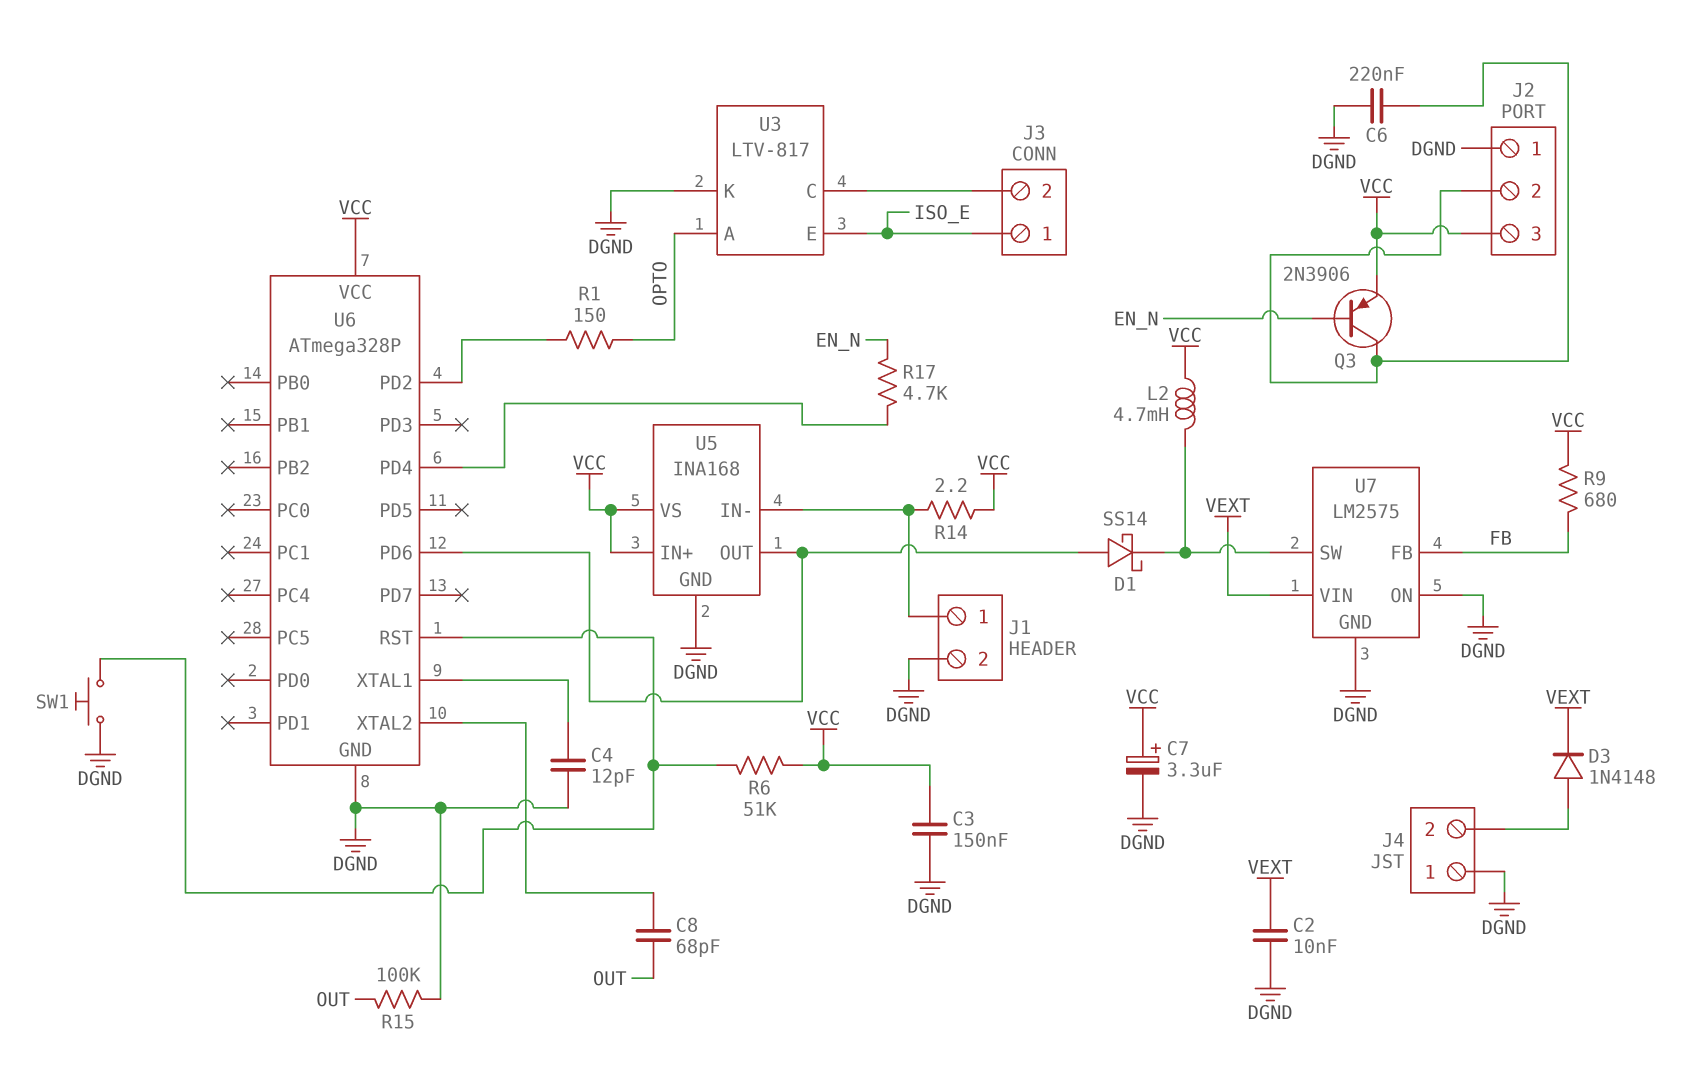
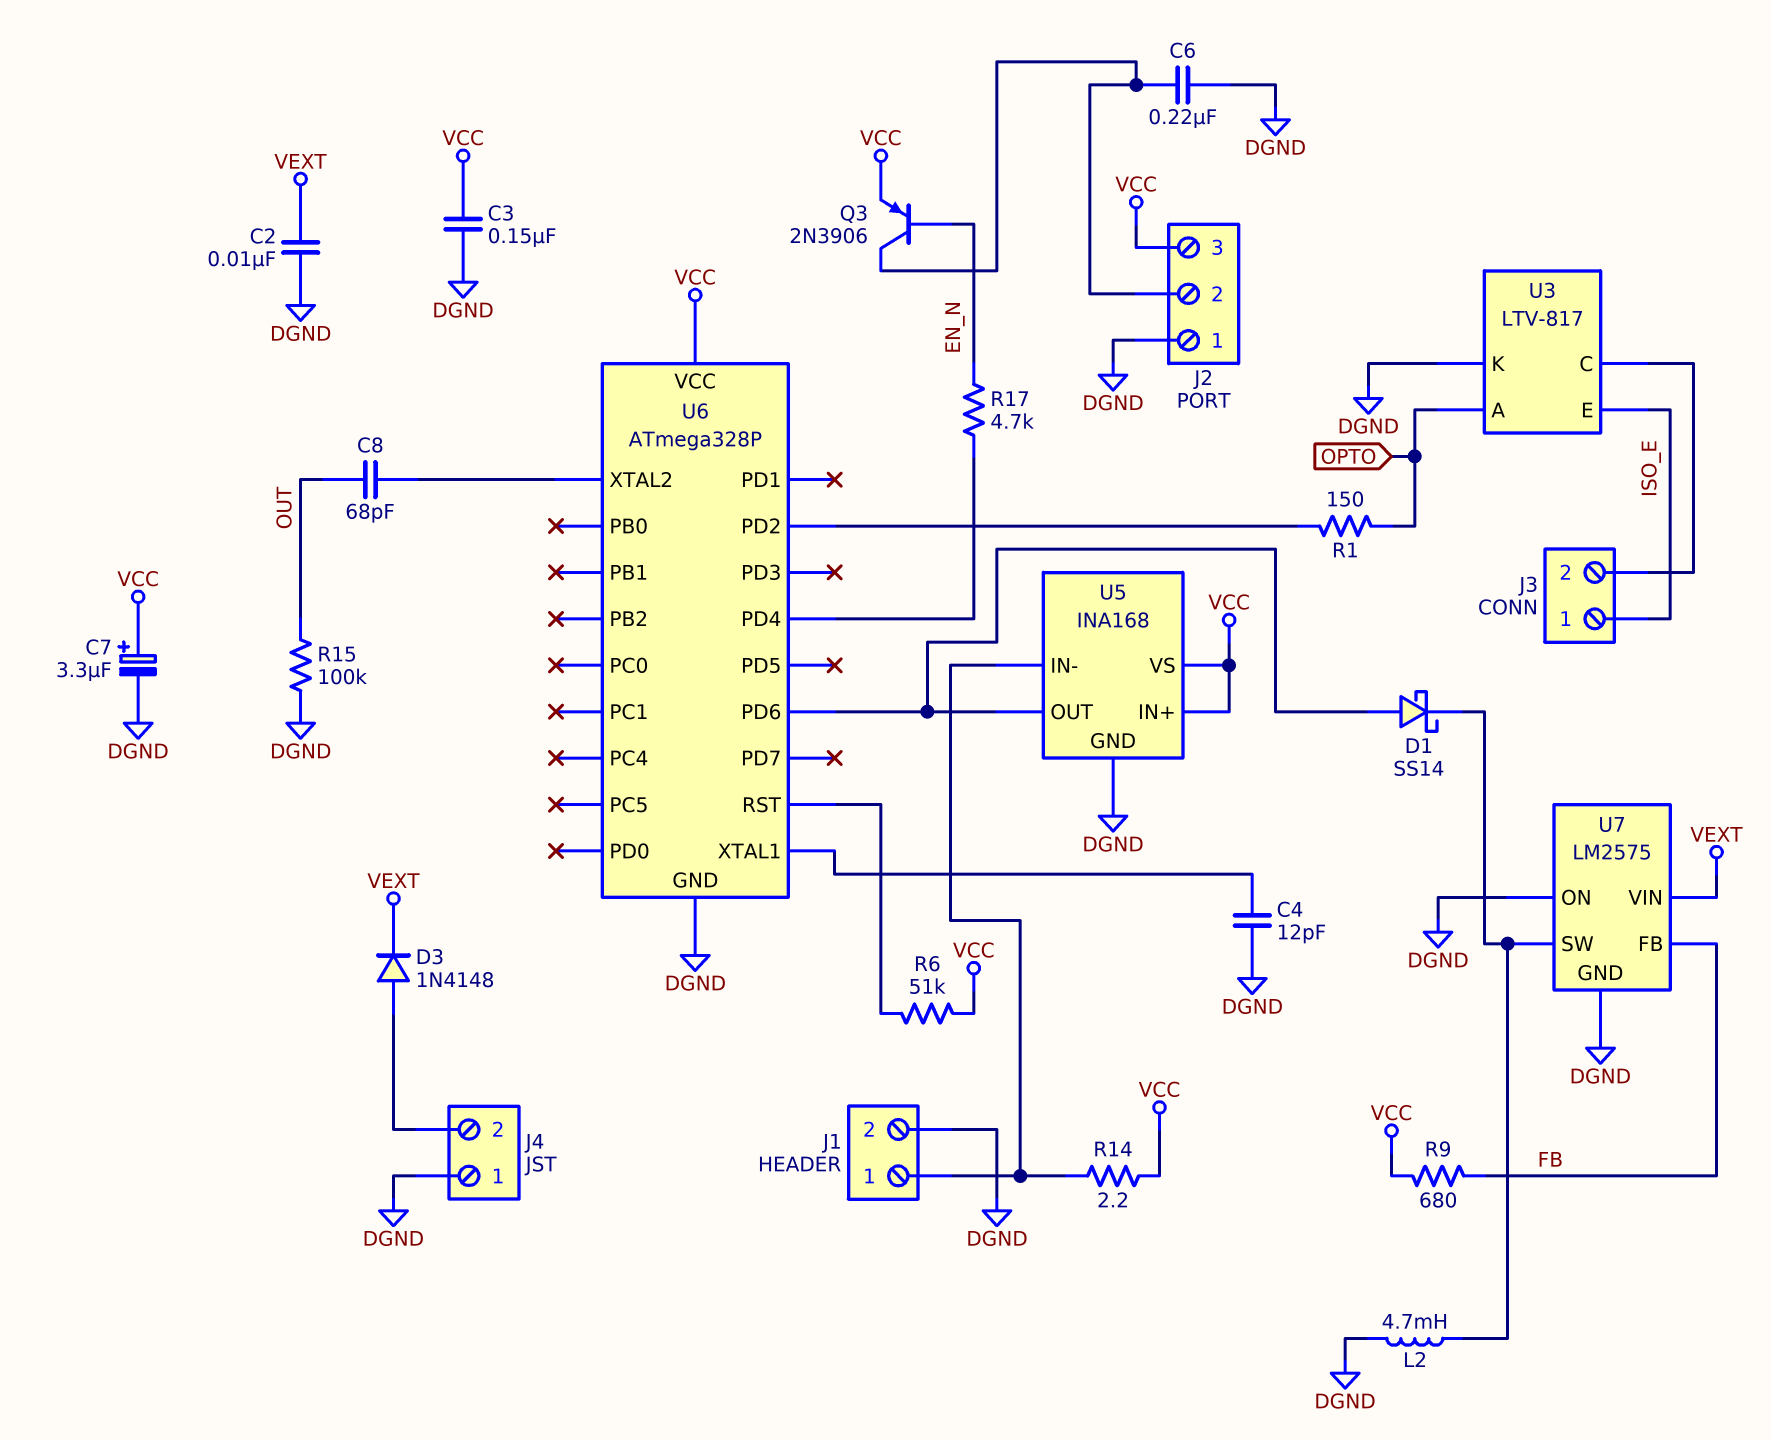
L2: 4.7mH (U7/SW, VCC) -> 4.7mH (DGND, U7/SW)
SW1: button (DGND, U6/RST) -> none

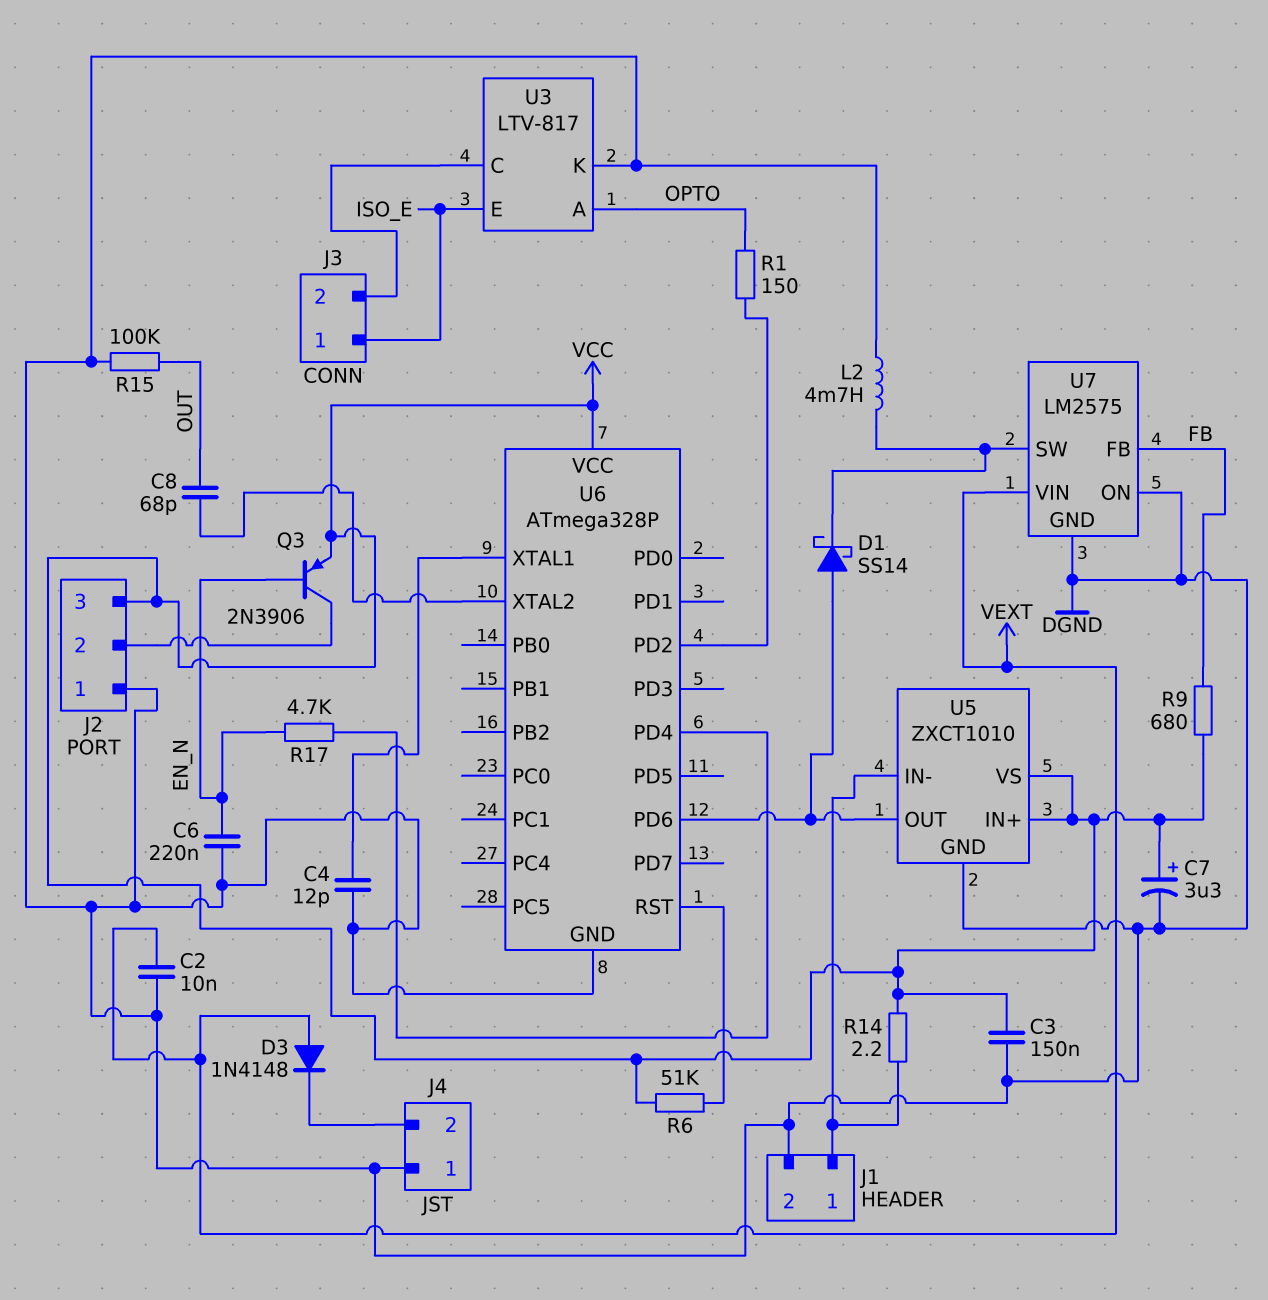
C6: 220nF (DGND, J2/2) -> 220nF (DGND, EN_N)
D3: diode 1N4148 (A J4/2, K VEXT) -> diode 1N4148 (A VEXT, K J4/2)
U5: INA168 -> ZXCT1010

